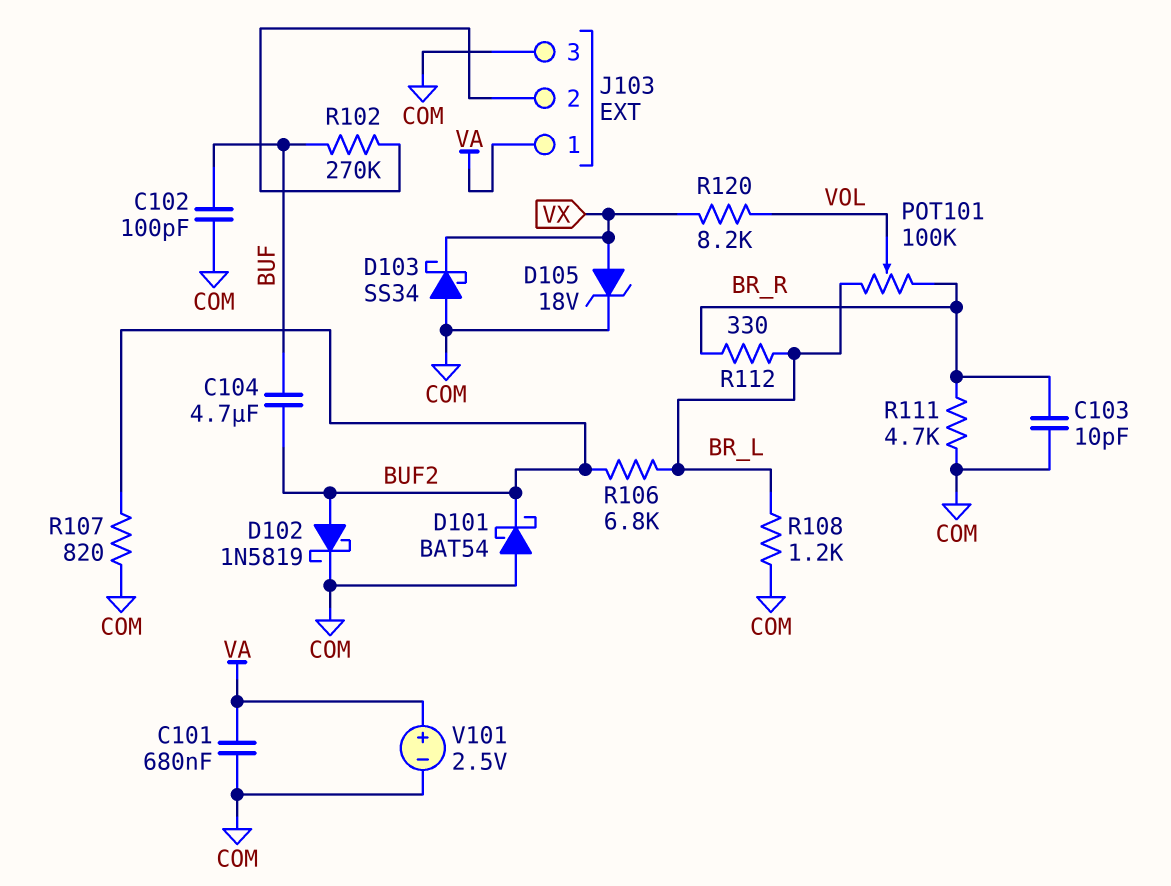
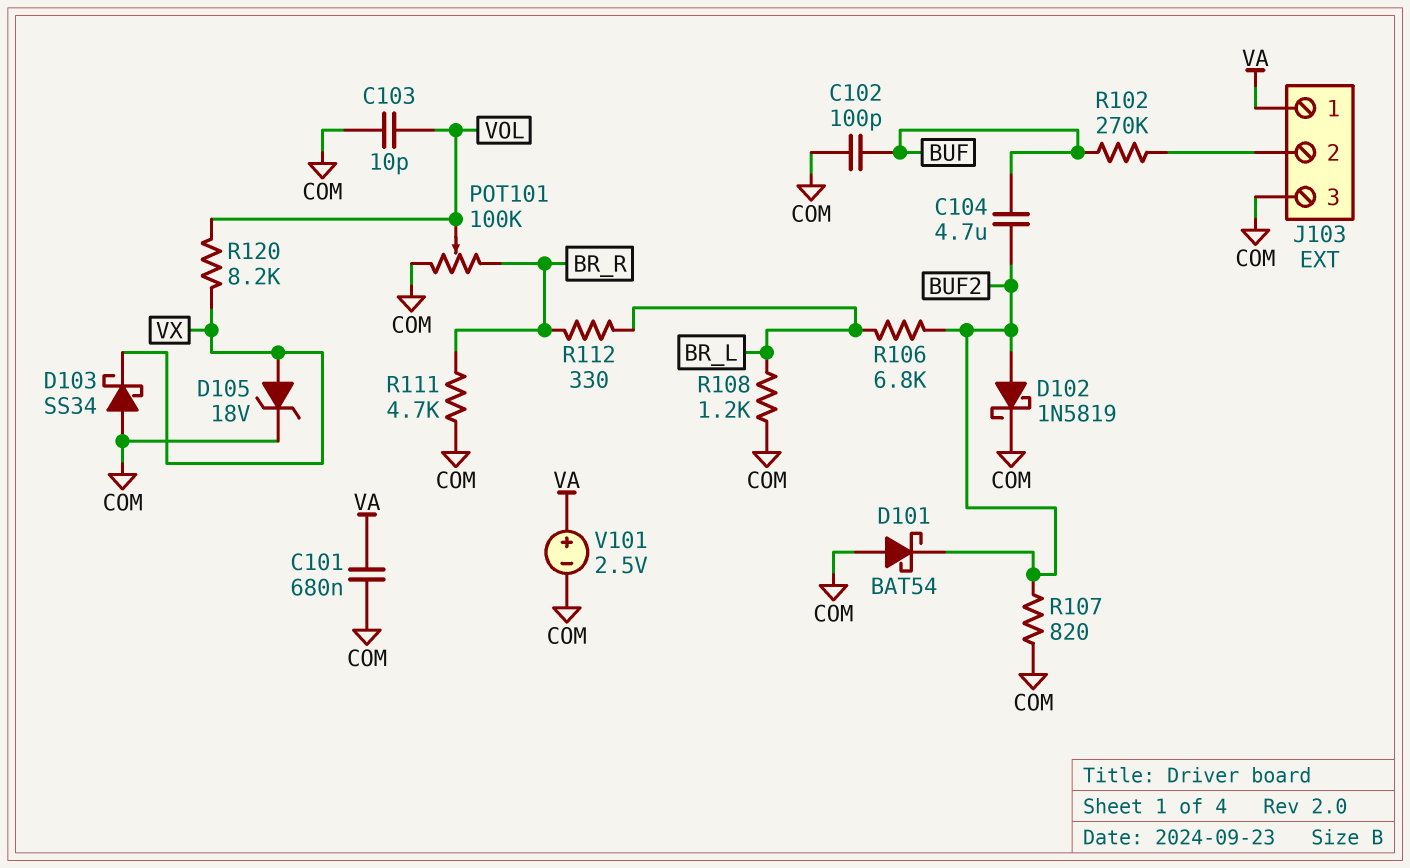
C103: 10pF (BR_R, COM) -> 10pF (COM, VOL)
POT101: 100k (BR_L, BR_R, wiper VOL) -> 100k (BR_R, COM, wiper VOL)

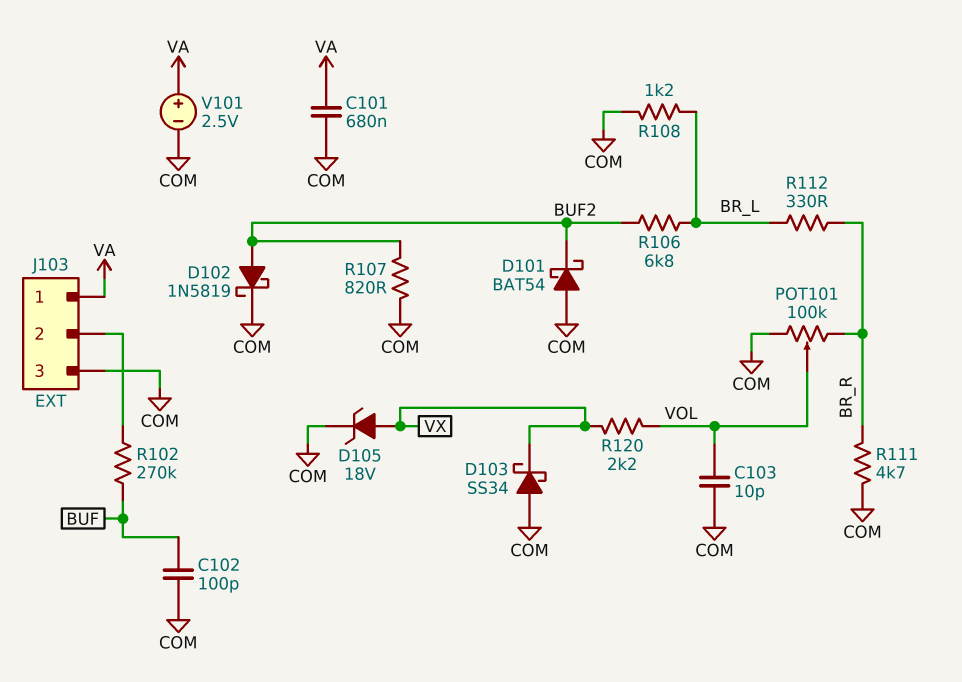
C104: 4.7uF (BUF, BUF2) -> none
R120: 8.2k (VOL, VX) -> 2.2k (VOL, VX)

